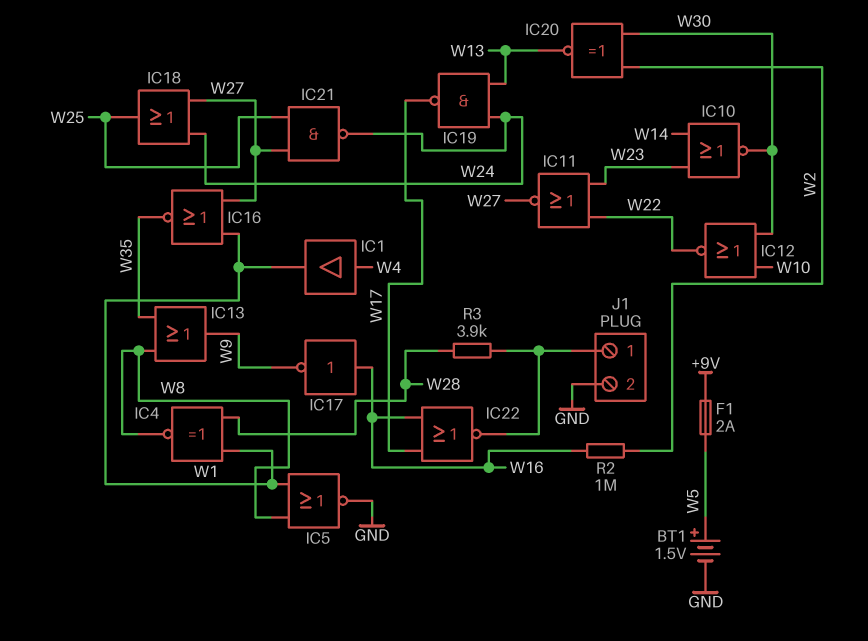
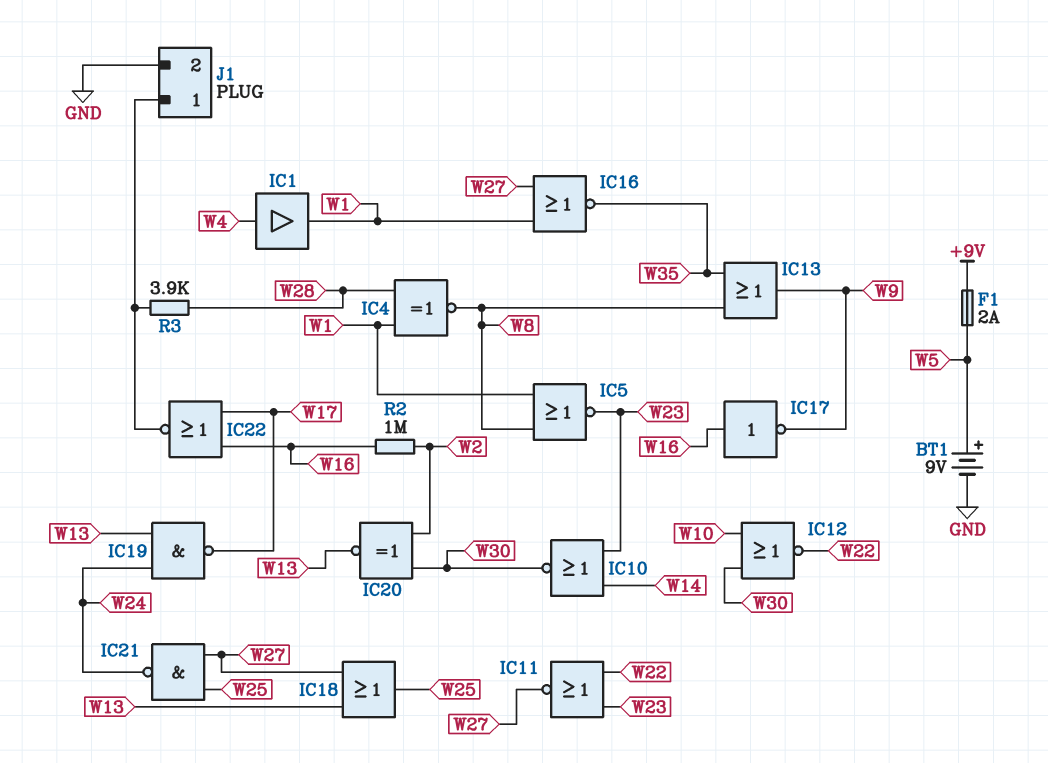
BT1: 1.5V (plus W5, minus GND) -> 9V (plus W5, minus GND)
IC5: NOR (in W1, in W8, out GND) -> NOR (in W1, in W8, out W23)
IC18: OR (in W24, in W27, out W25) -> OR (in W13, in W27, out W25)

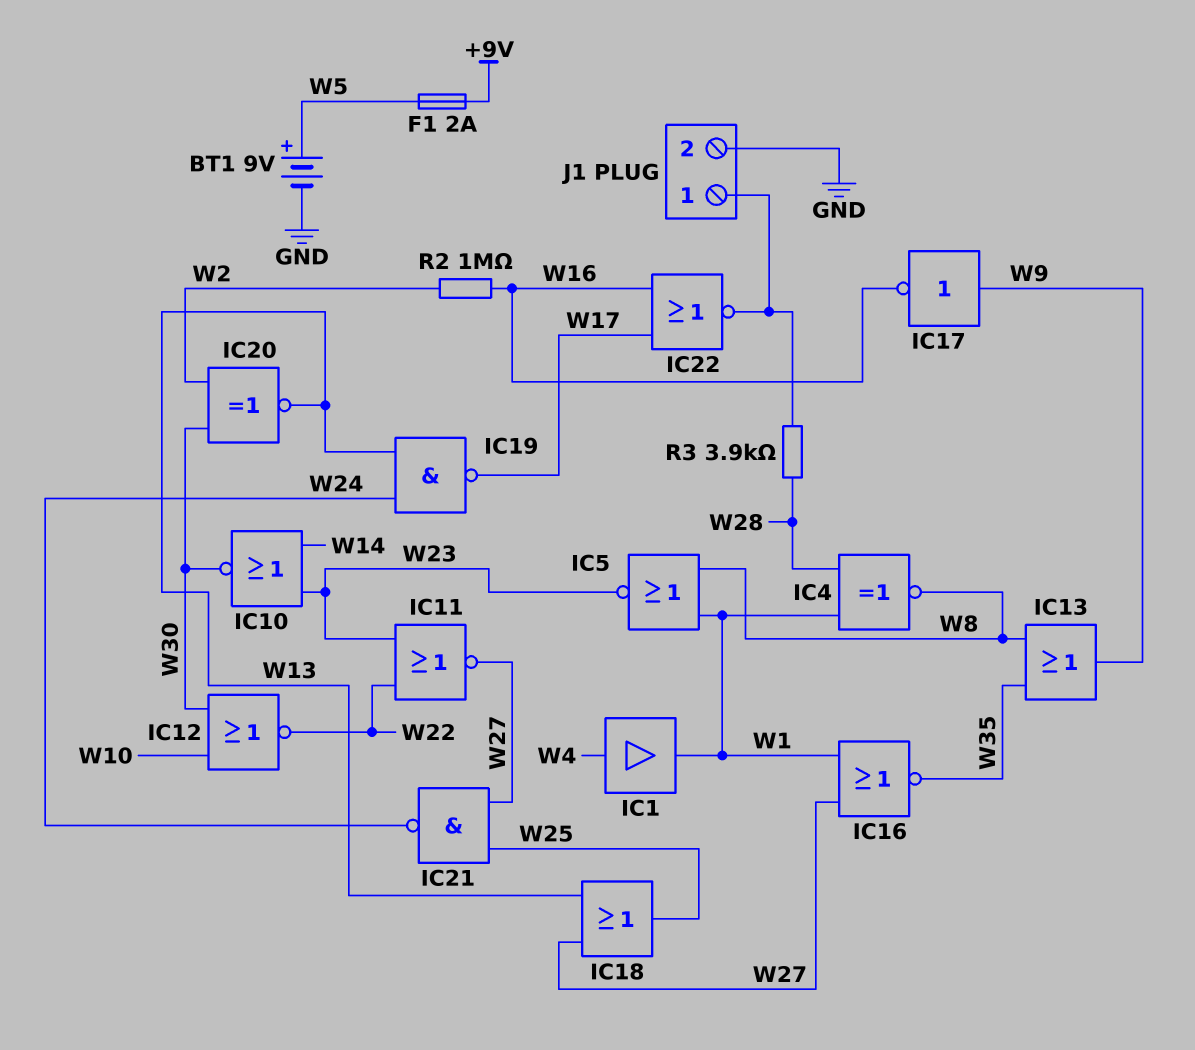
IC17: NOT (in W16, out W9) -> NOT (in W9, out W16)

